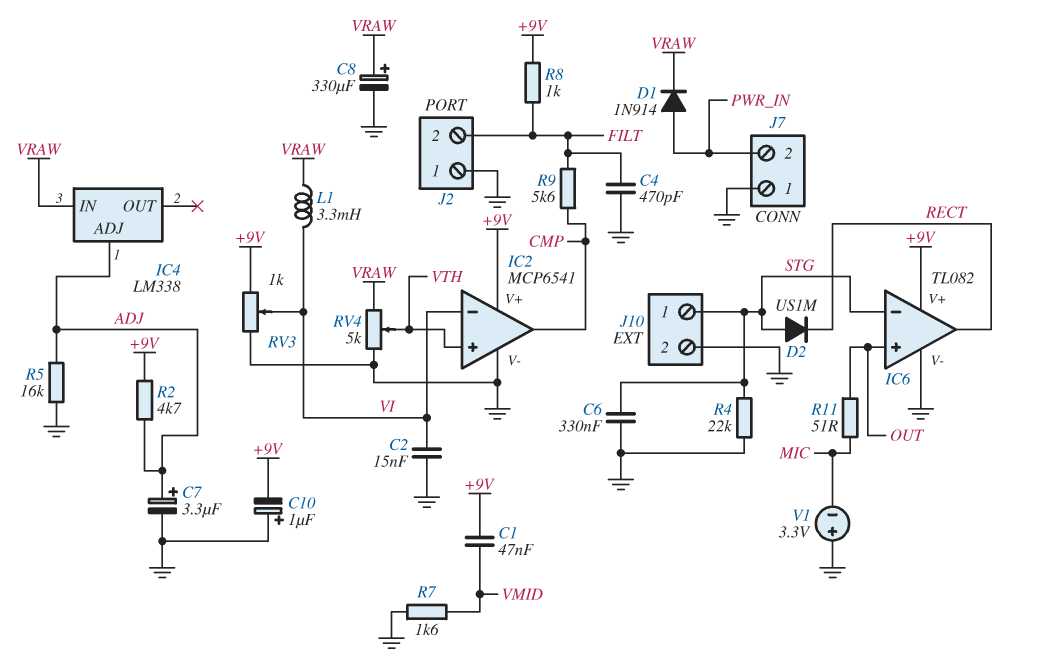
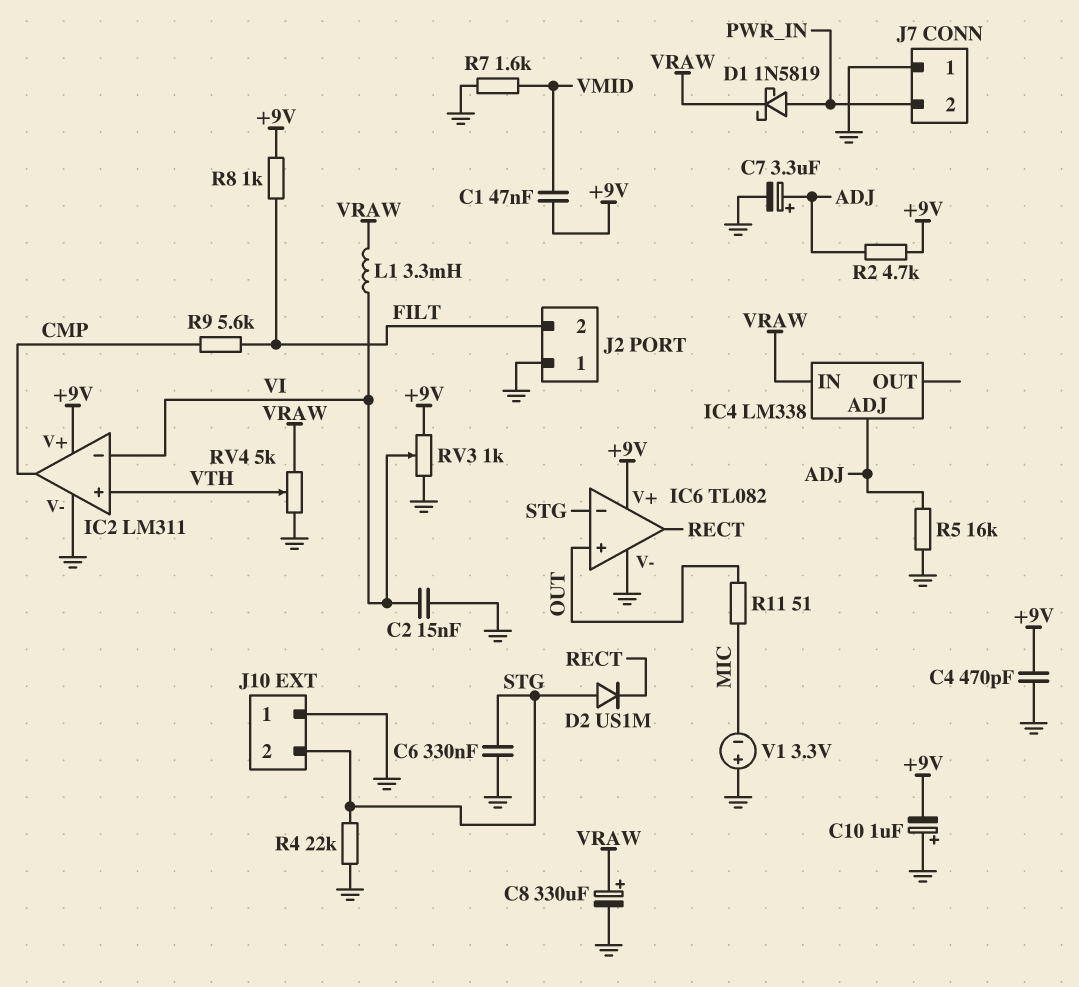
C4: 470pF (FILT, GND) -> 470pF (+9V, GND)
D1: diode 1N914 (A PWR_IN, K VRAW) -> schottky 1N5819 (A PWR_IN, K VRAW)
IC2: MCP6541 -> LM311
J10 pin 1: STG -> GND
J10 pin 2: GND -> STG

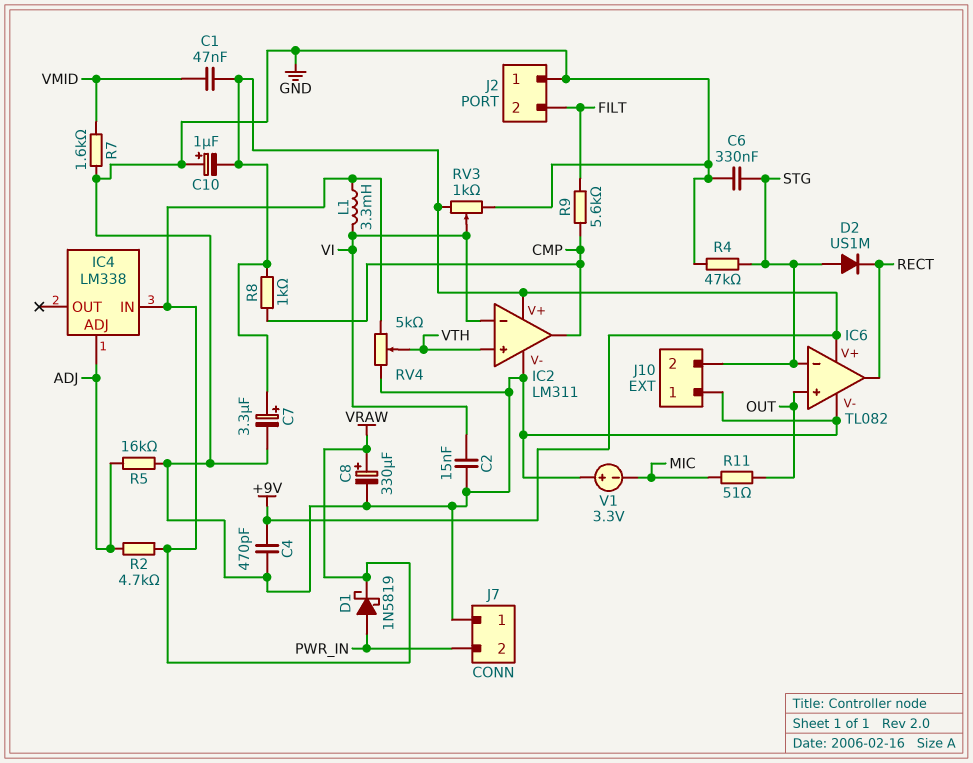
C7: 3.3uF (plus ADJ, minus GND) -> 3.3uF (plus +9V, minus GND)
R2: 4.7k (+9V, ADJ) -> 4.7k (ADJ, VRAW)
R4: 22k (GND, STG) -> 47k (GND, STG)
R8: 1k (+9V, FILT) -> 1k (+9V, CMP)

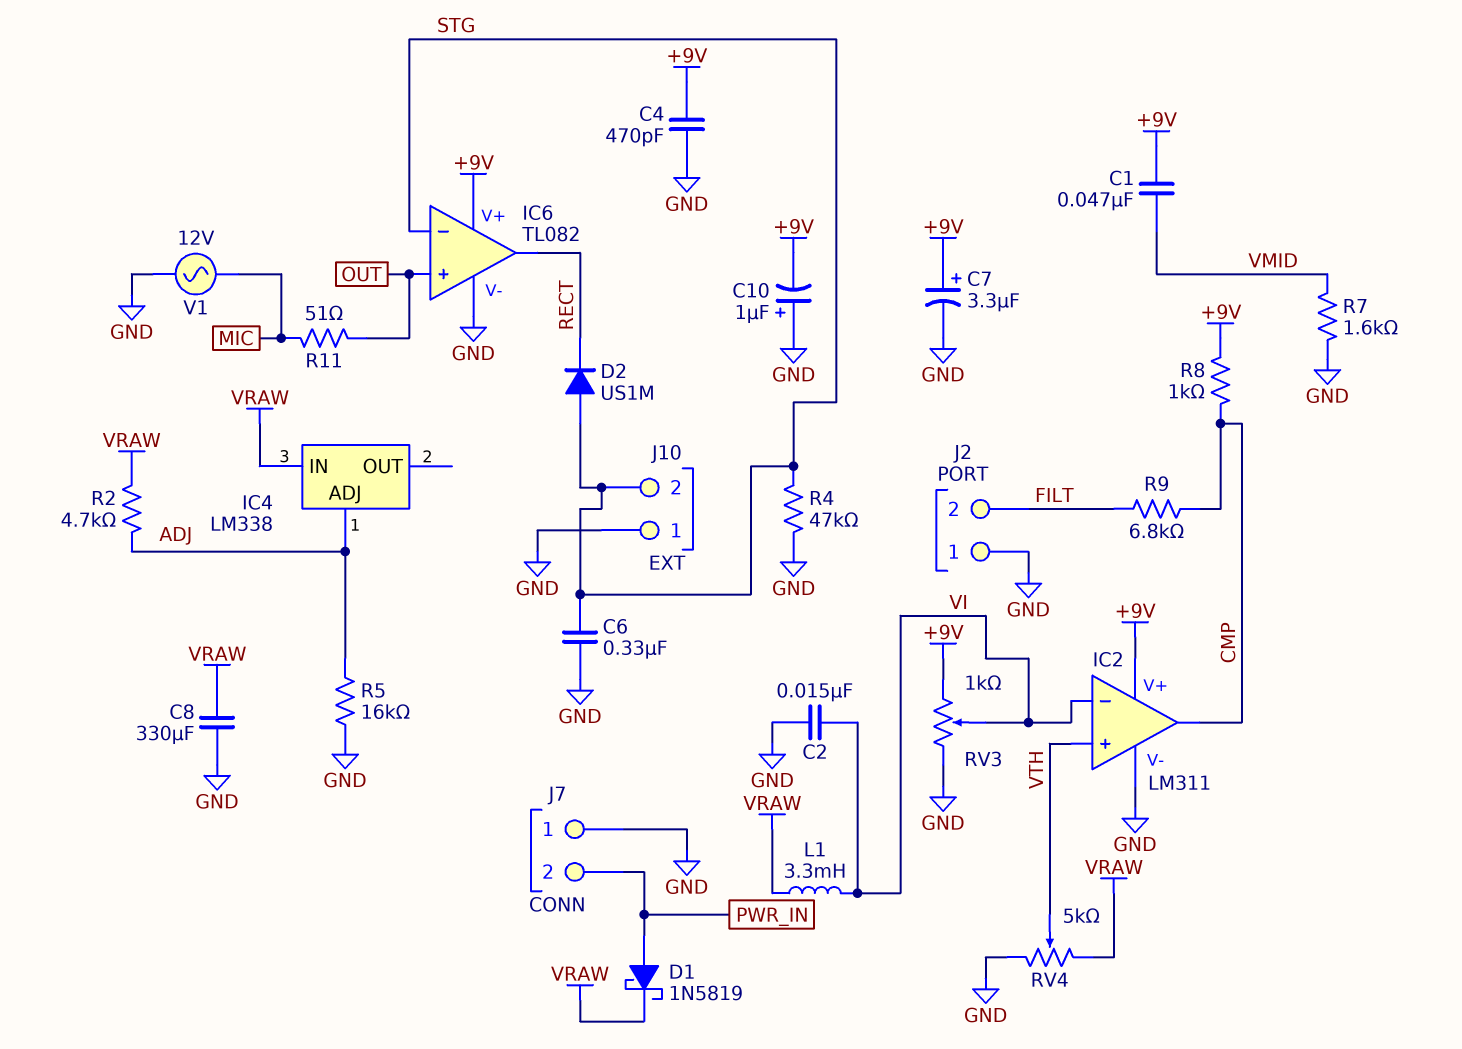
C8: 330uF (plus VRAW, minus GND) -> 330uF (GND, VRAW)
R9: 5.6k (CMP, FILT) -> 6.8k (CMP, FILT)
V1: 3.3V (plus GND, minus MIC) -> AC 12V (GND, MIC)

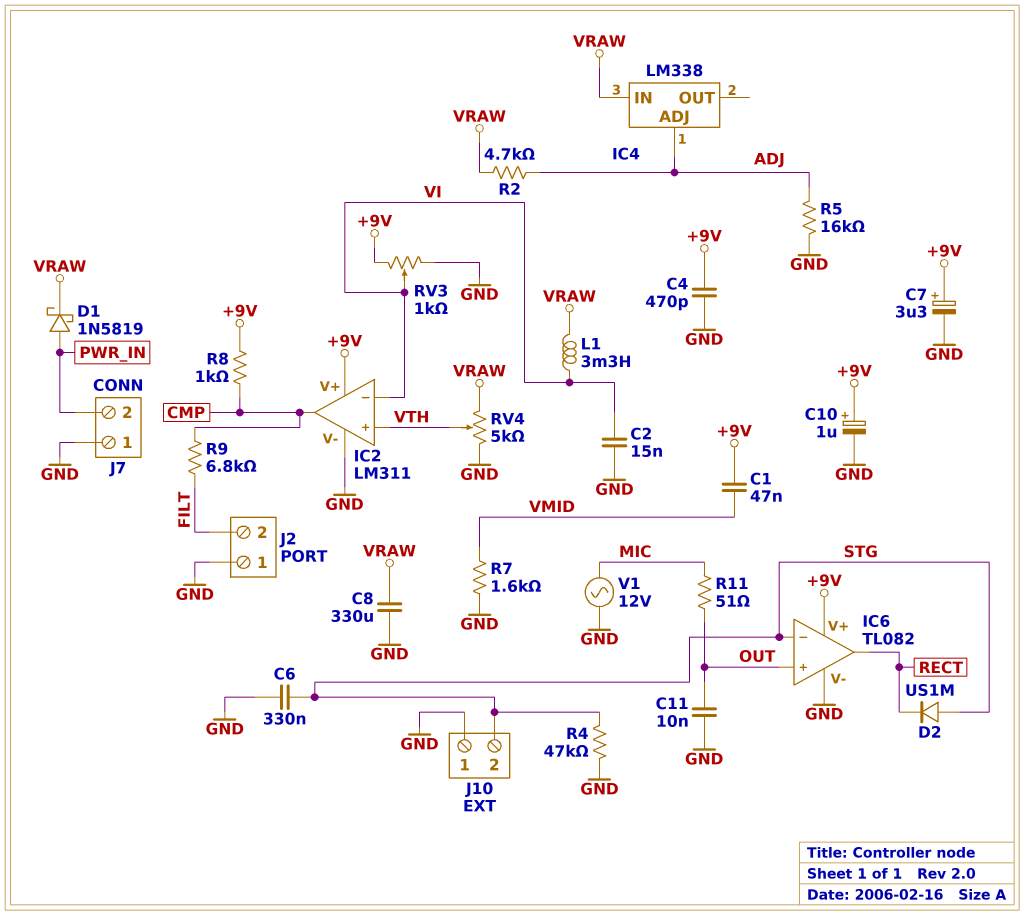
C10: 1uF (plus GND, minus +9V) -> 1uF (plus +9V, minus GND)
C11: none -> 10nF (GND, OUT)

